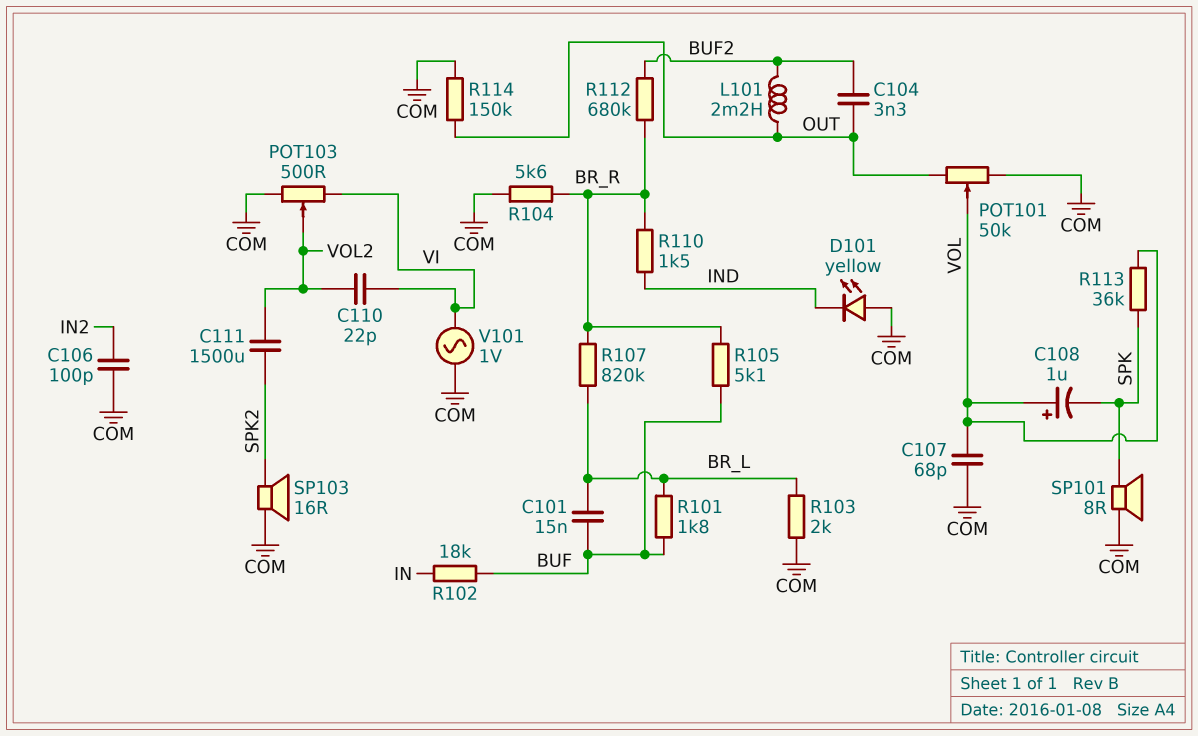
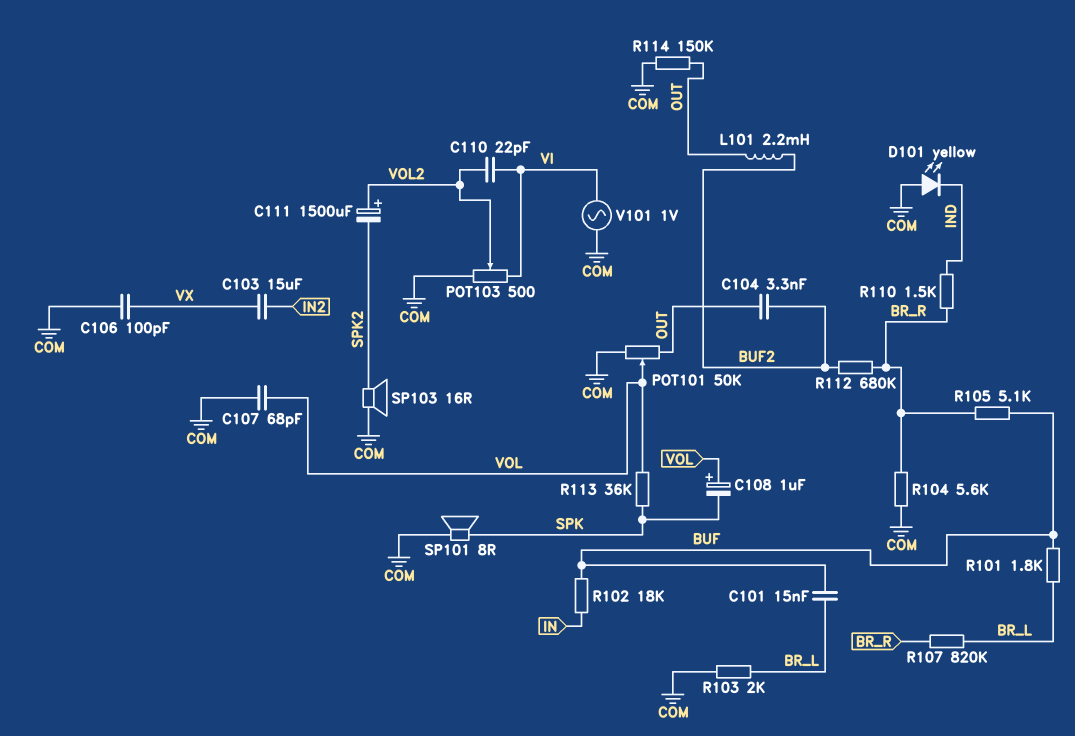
C103: none -> 15uF (IN2, VX)
C106: 100pF (COM, IN2) -> 100pF (COM, VX)
C111: 1500uF (SPK2, VOL2) -> 1500uF (plus VOL2, minus SPK2)

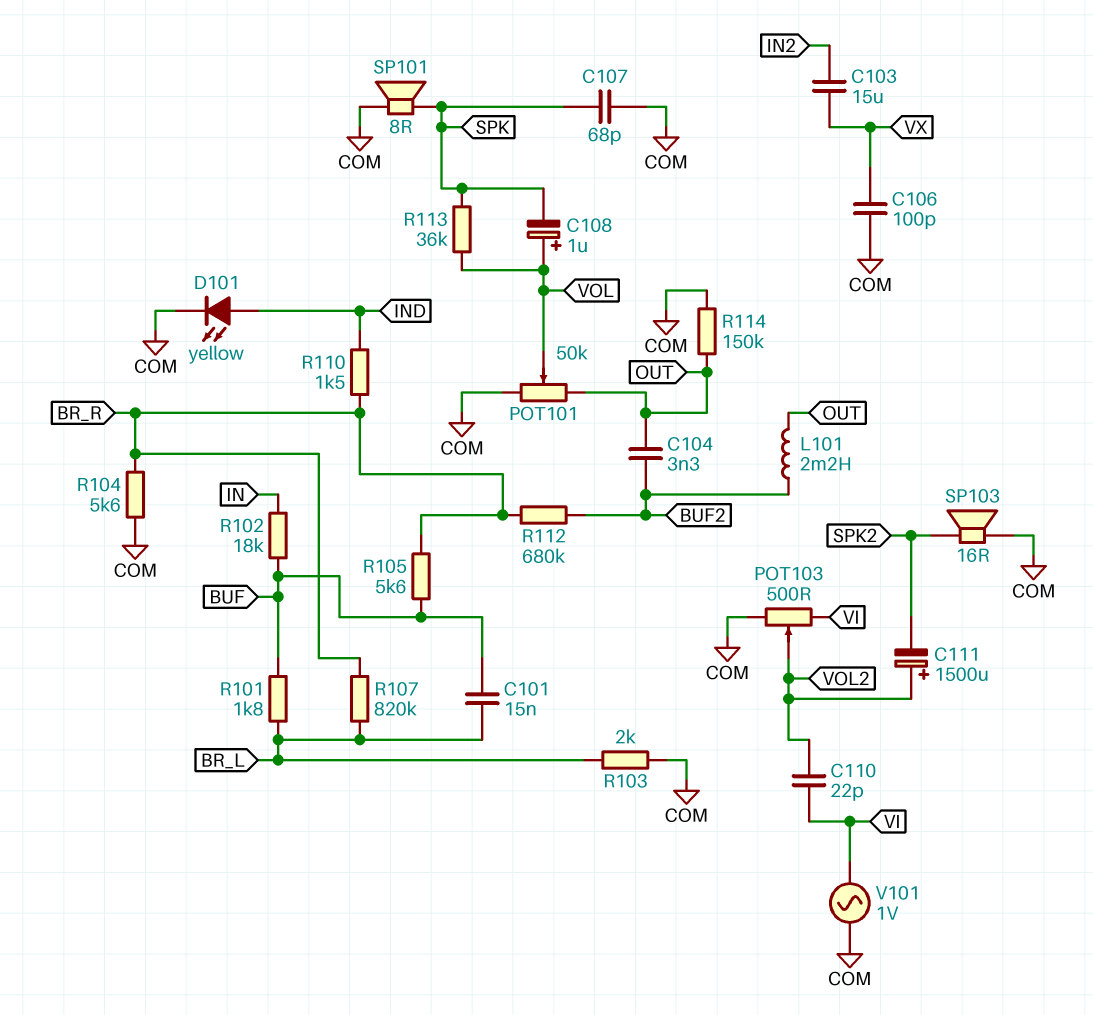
C107: 68pF (COM, VOL) -> 68pF (COM, SPK)
D101: LED yellow (A COM, K IND) -> LED yellow (A IND, K COM)
R105: 5.1k (BR_R, BUF) -> 5.6k (BR_R, BUF)

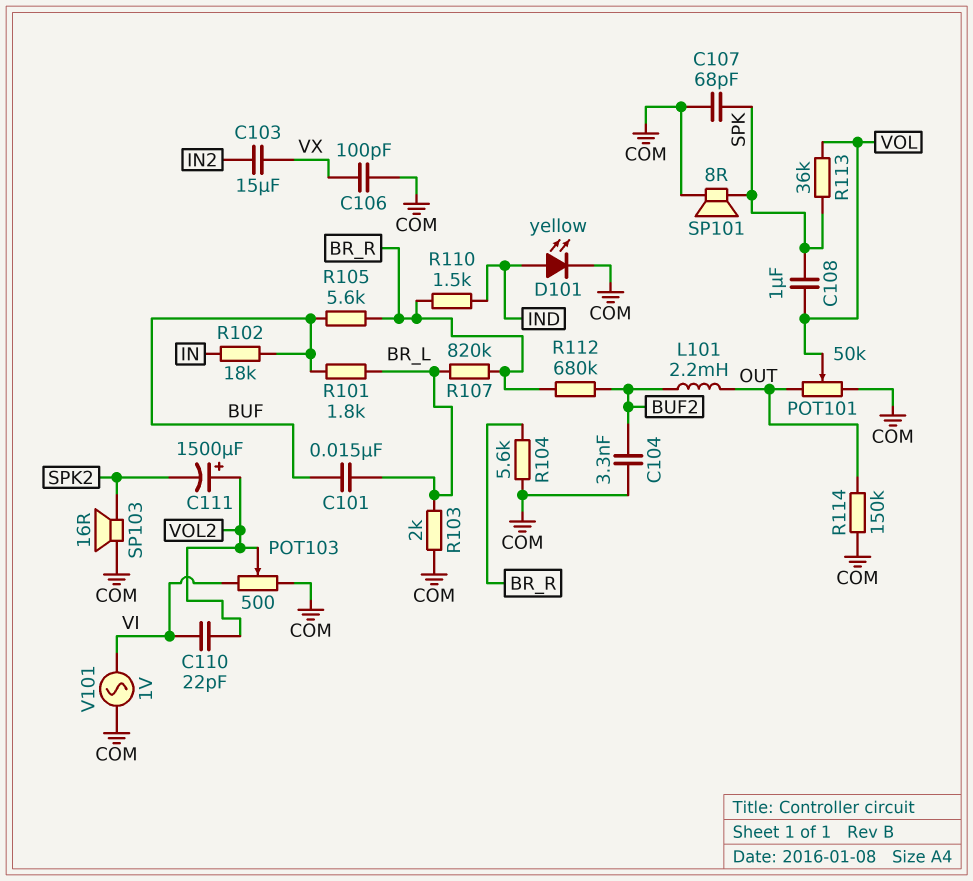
C104: 3.3nF (BUF2, OUT) -> 3.3nF (BUF2, COM)
C108: 1uF (plus VOL, minus SPK) -> 1uF (SPK, VOL)

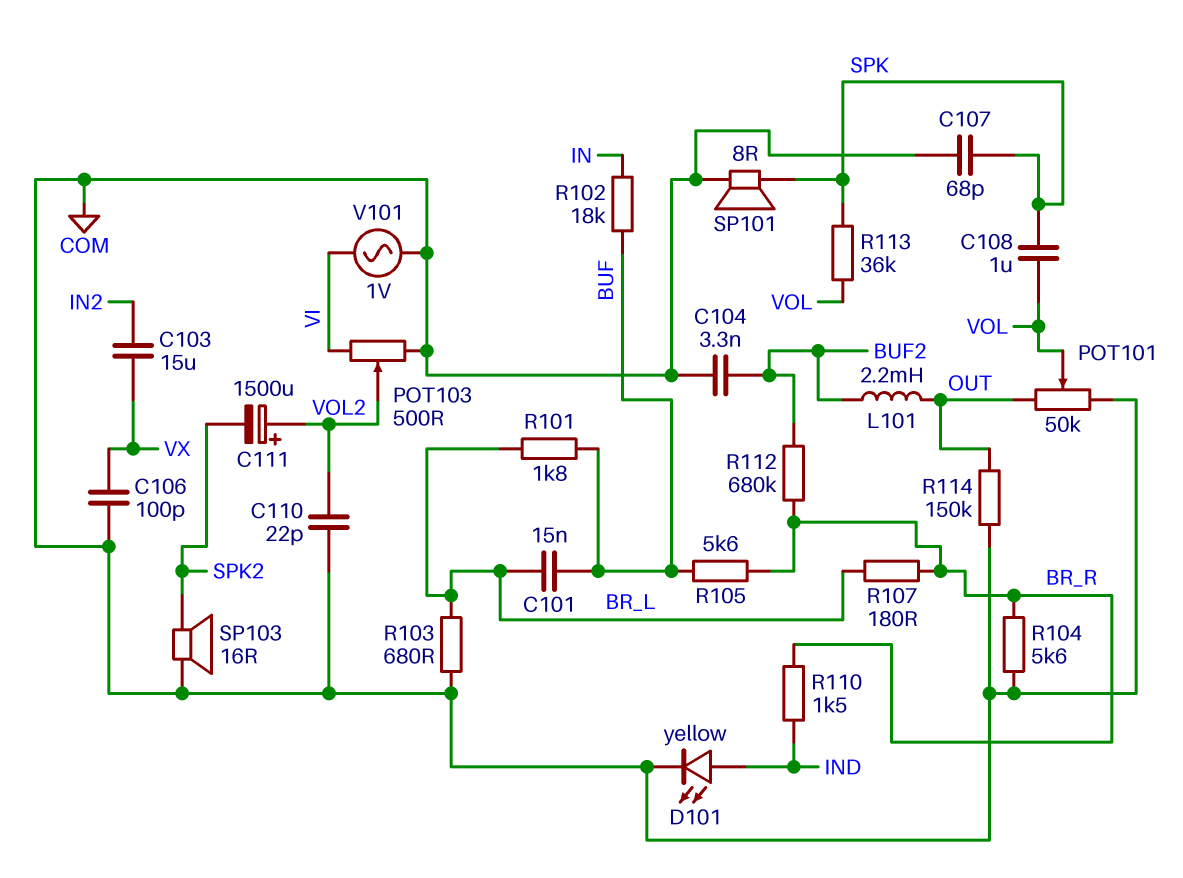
C110: 22pF (VI, VOL2) -> 22pF (COM, VOL2)
R103: 2k (BR_L, COM) -> 680 (BR_L, COM)
R107: 820k (BR_L, BR_R) -> 180 (BR_L, BR_R)

